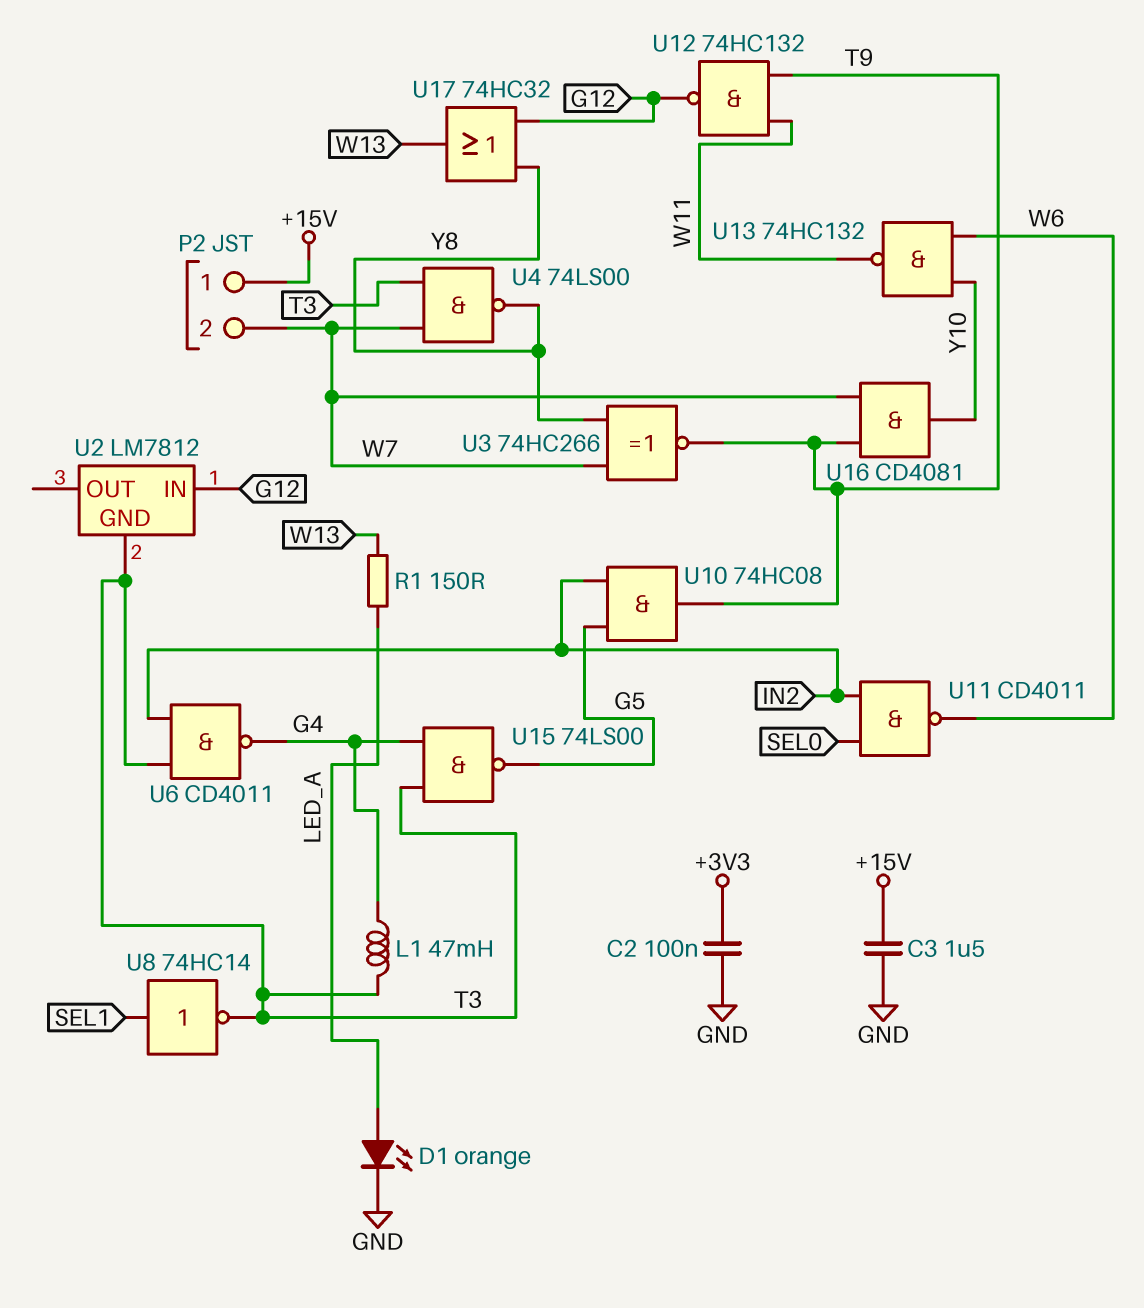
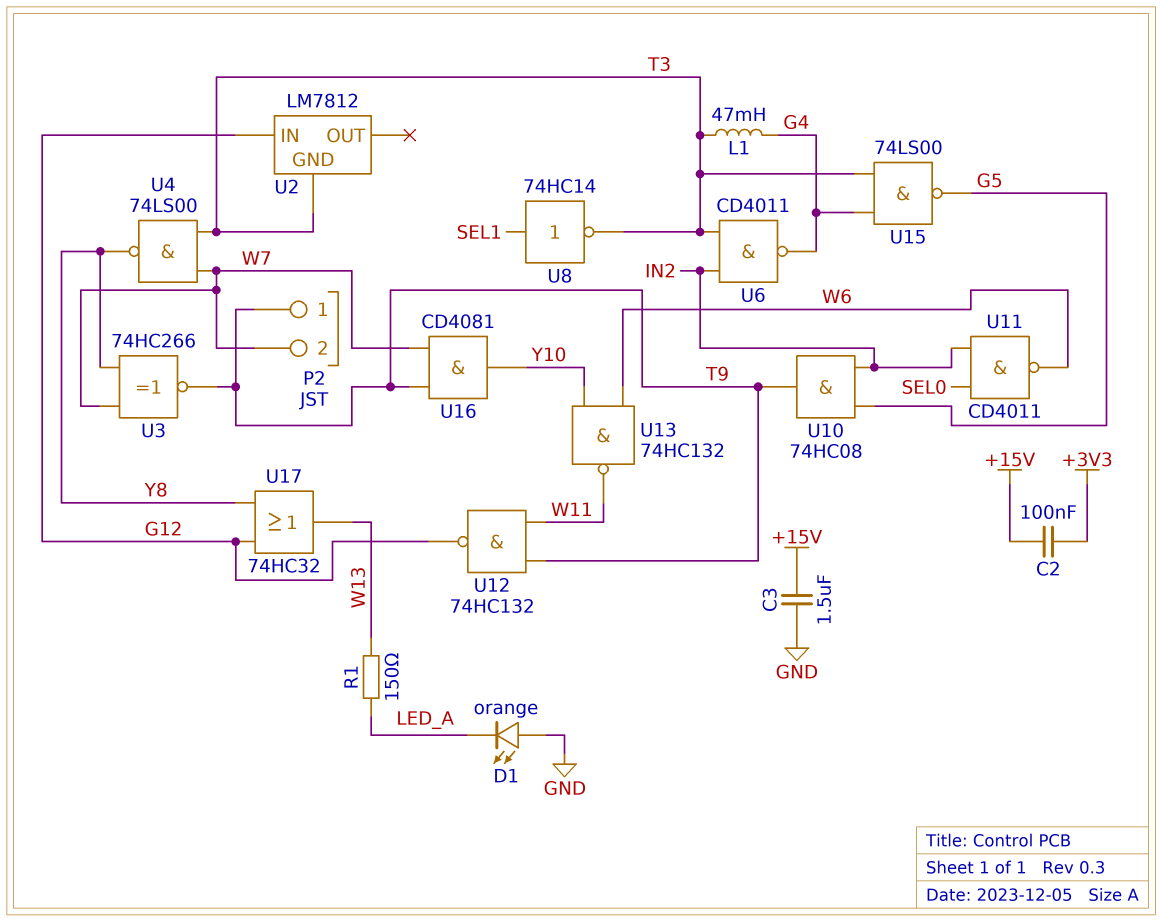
C2: 100nF (+3V3, GND) -> 100nF (+3V3, +15V)
D1: LED orange (A LED_A, K GND) -> LED orange (A GND, K LED_A)
P2 pin 1: +15V -> T9

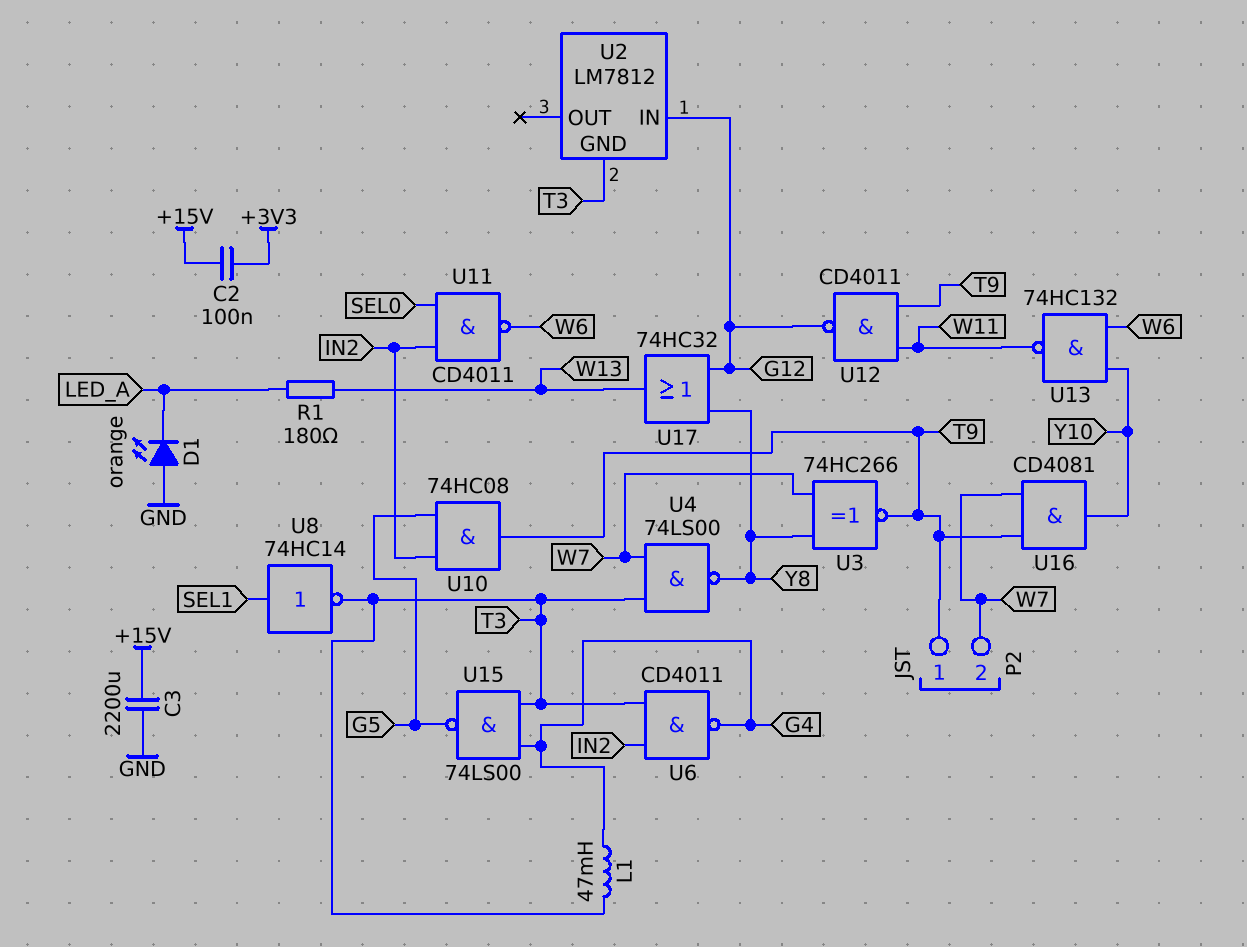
C3: 1.5uF (+15V, GND) -> 2200uF (+15V, GND)
R1: 150 (LED_A, W13) -> 180 (LED_A, W13)
U12: NAND 74HC132 (in T9, in W11, out G12) -> NAND CD4011 (in T9, in W11, out G12)

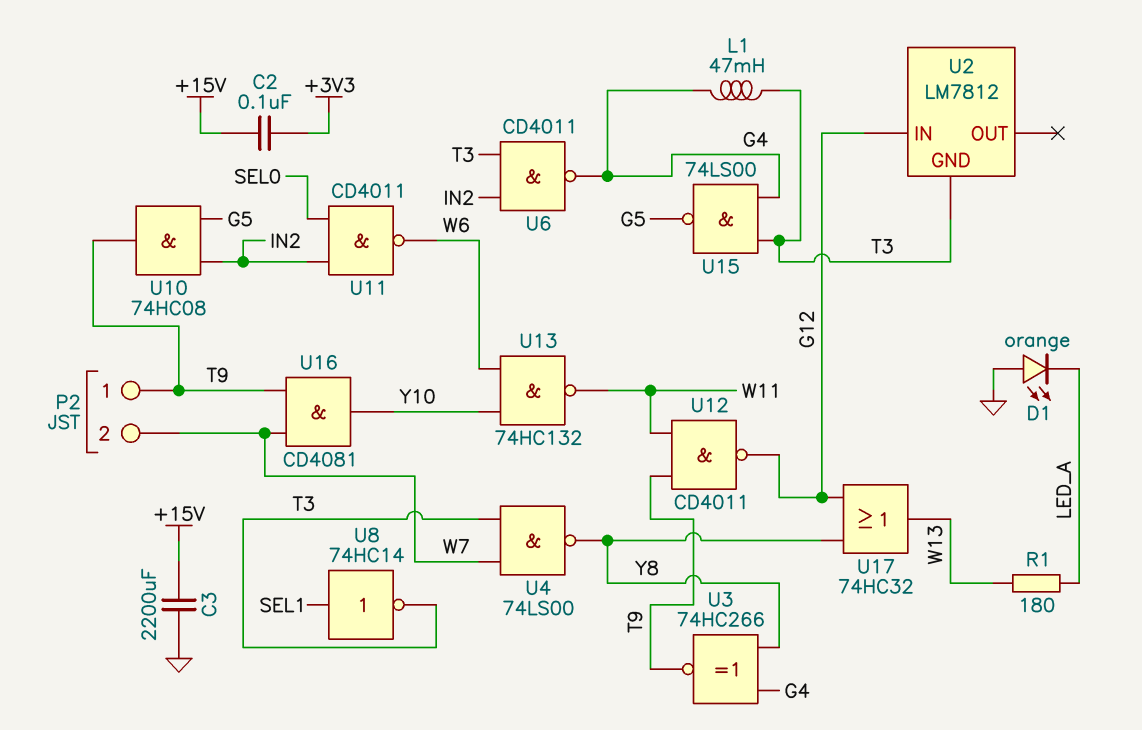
U3: XNOR 74HC266 (in W7, in Y8, out T9) -> XNOR 74HC266 (in G4, in Y8, out T9)

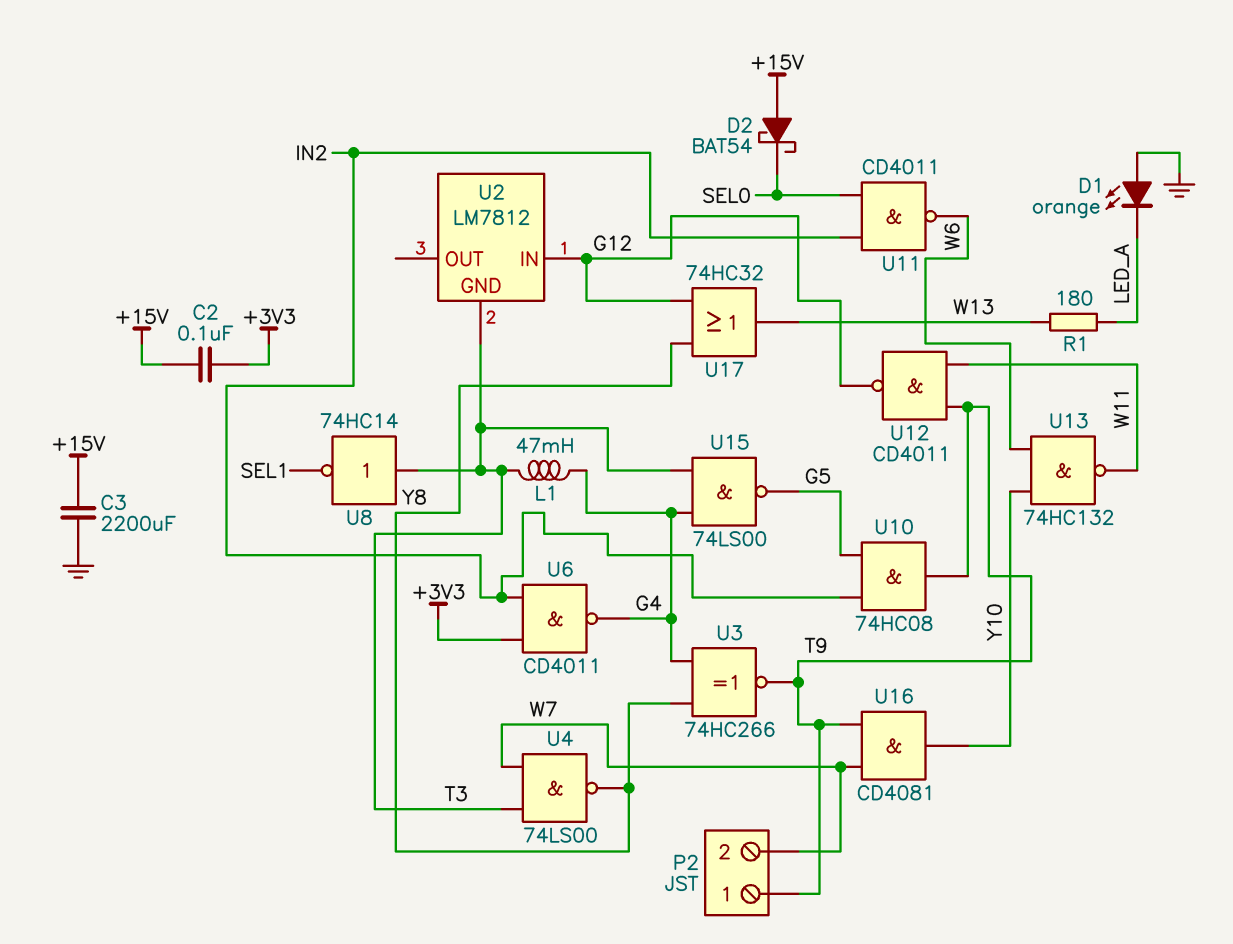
D2: none -> schottky BAT54 (A +15V, K SEL0)
U6: NAND CD4011 (in IN2, in T3, out G4) -> NAND CD4011 (in +3V3, in IN2, out G4)
U8: NOT 74HC14 (in SEL1, out T3) -> NOT 74HC14 (in T3, out SEL1)

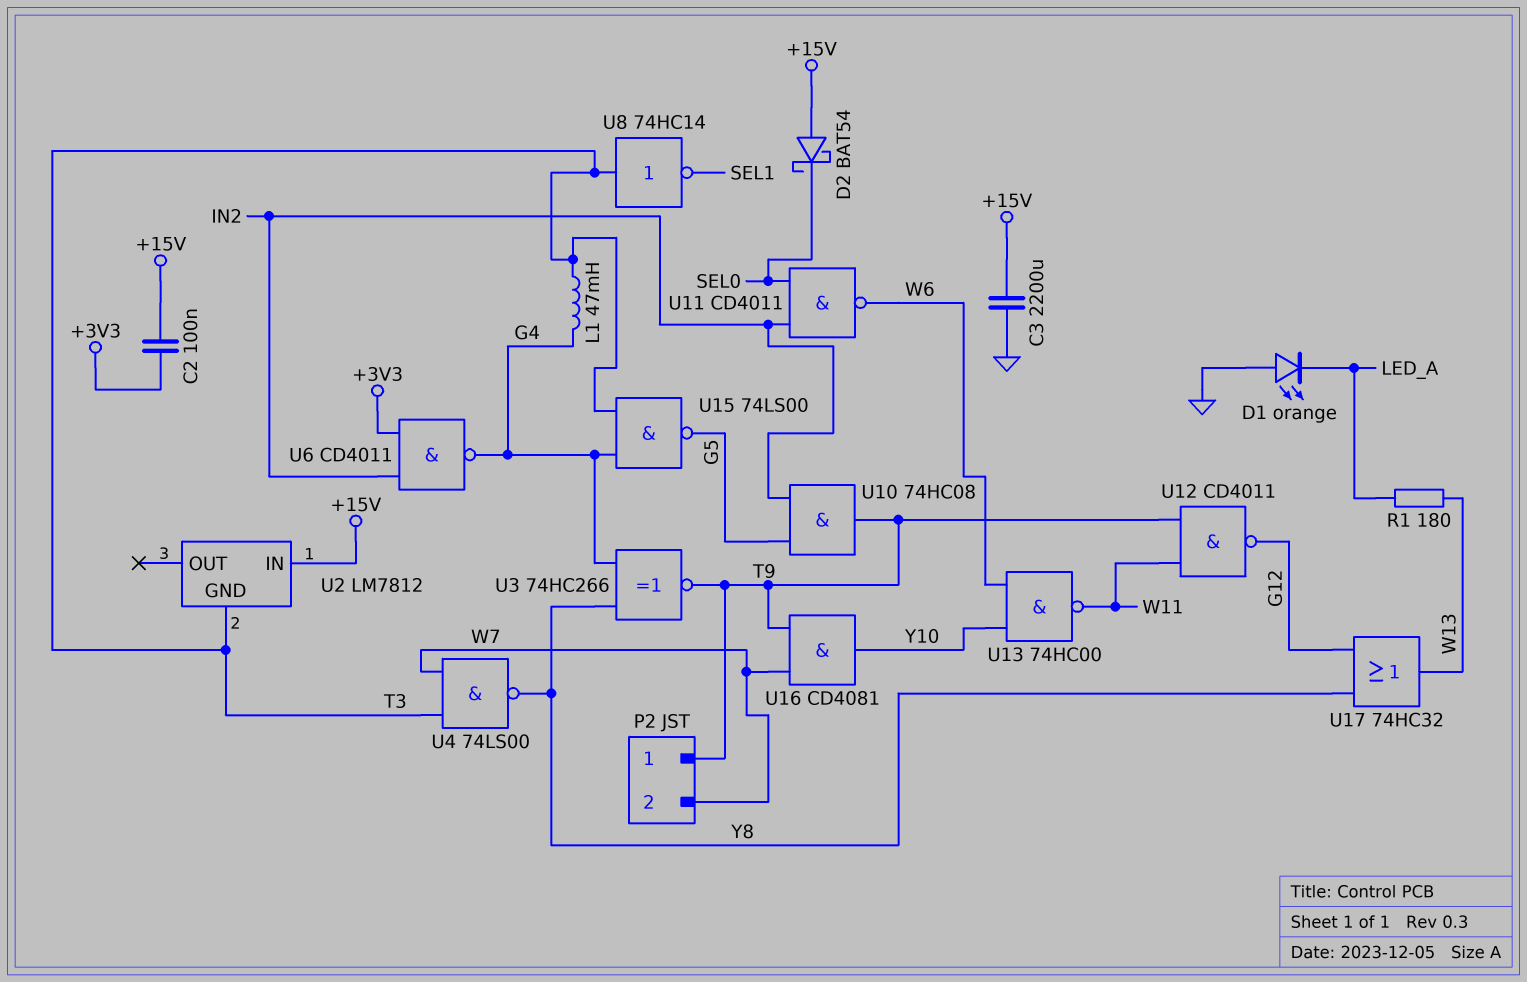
U2 pin IN: G12 -> +15V
U13: NAND 74HC132 (in W6, in Y10, out W11) -> NAND 74HC00 (in W6, in Y10, out W11)

